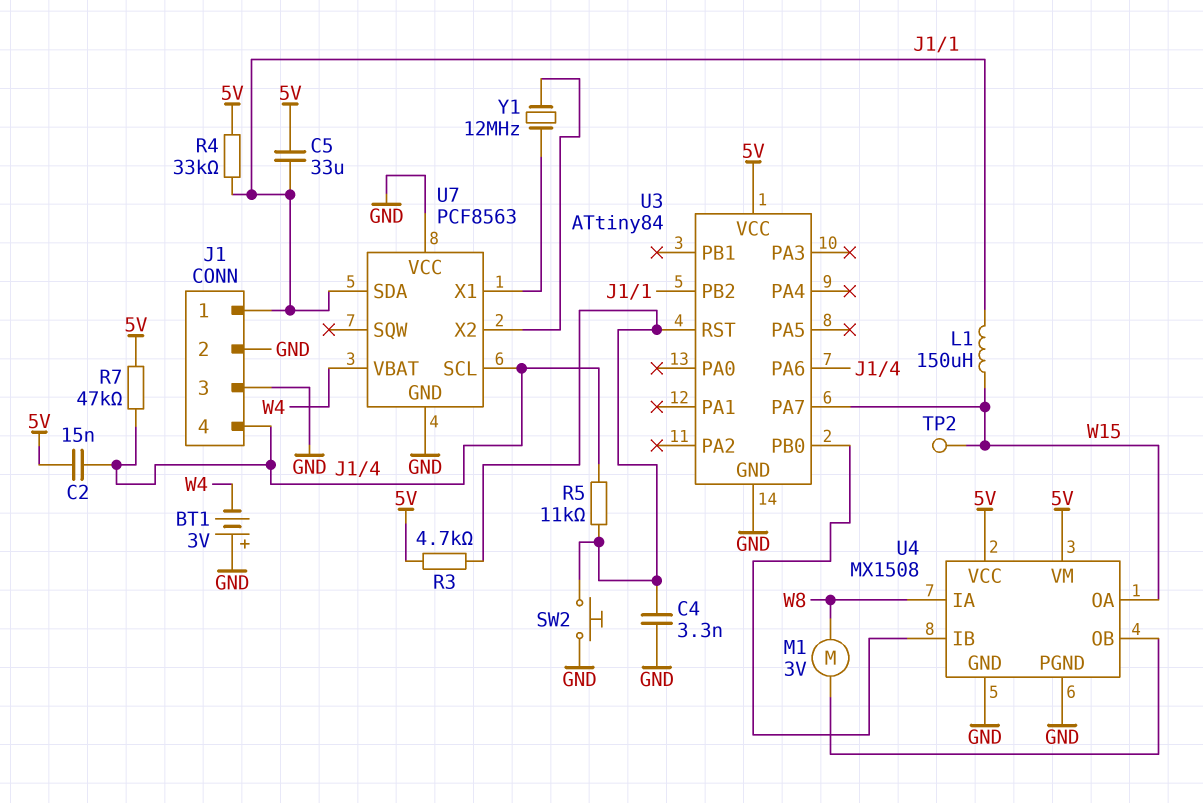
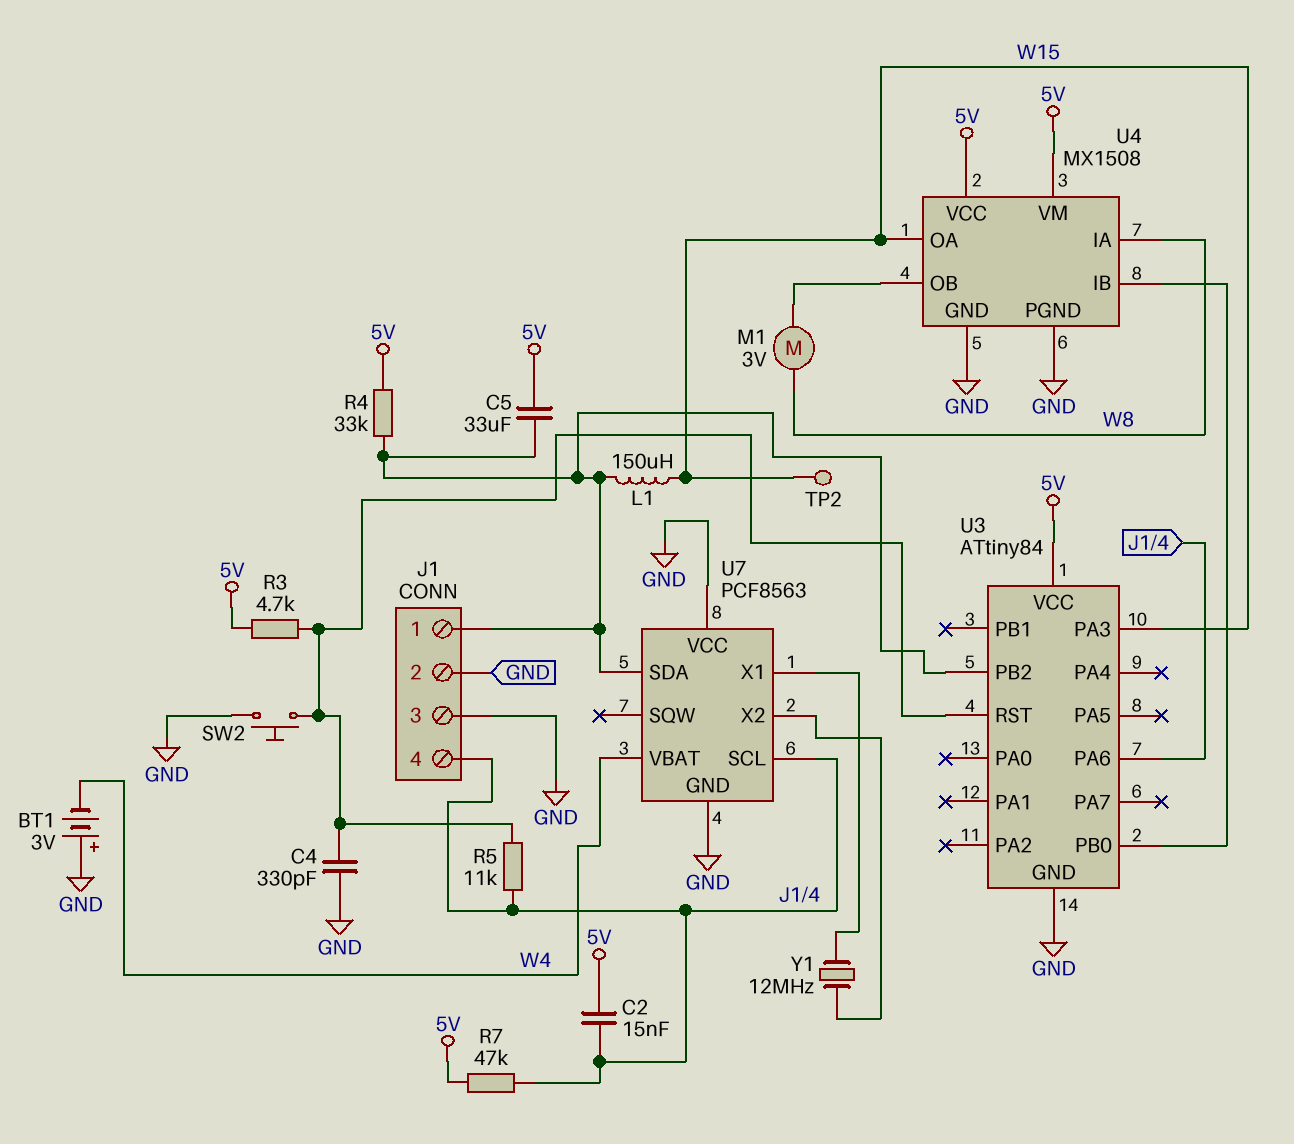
C4: 3.3nF (GND, U3/RST) -> 330pF (GND, U3/RST)
U3 pin PA3: none -> W15
U3 pin PA7: W15 -> none

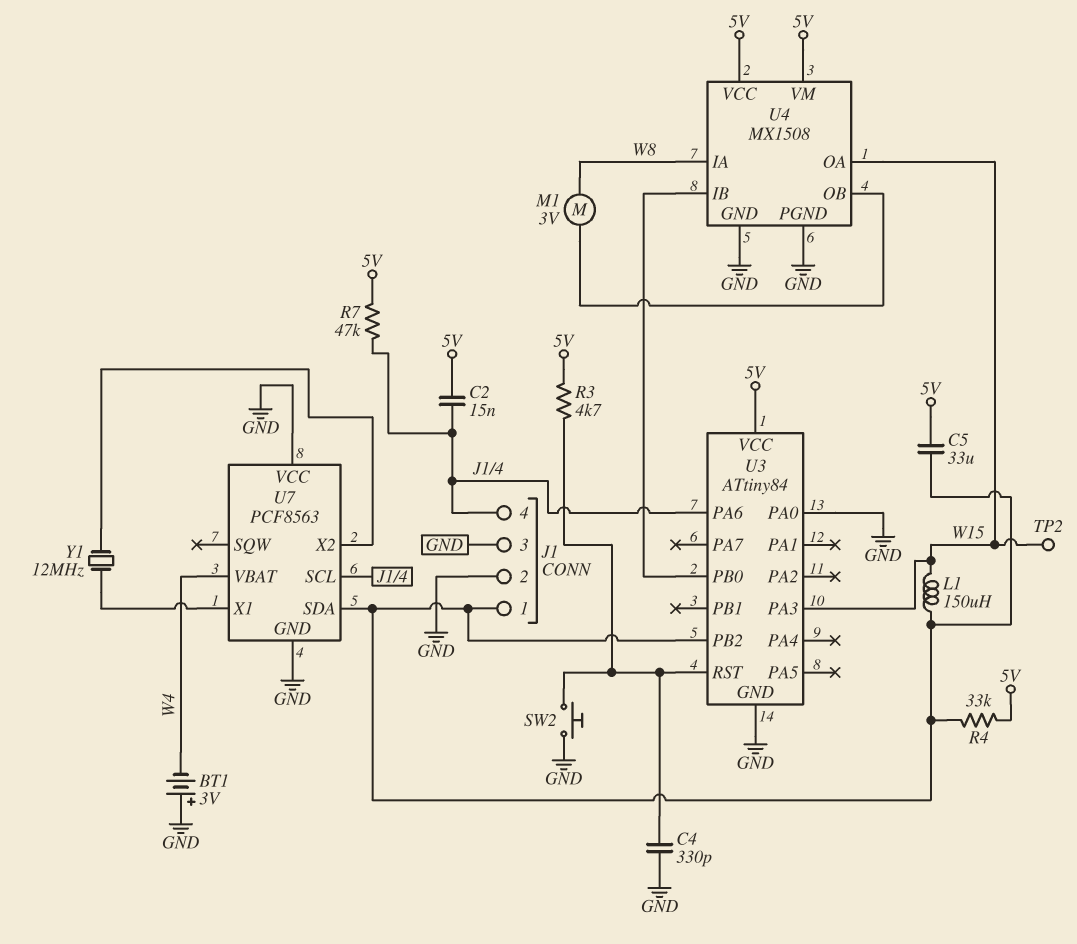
R5: 11k (J1/4, U3/RST) -> none
U3 pin PA0: none -> GND

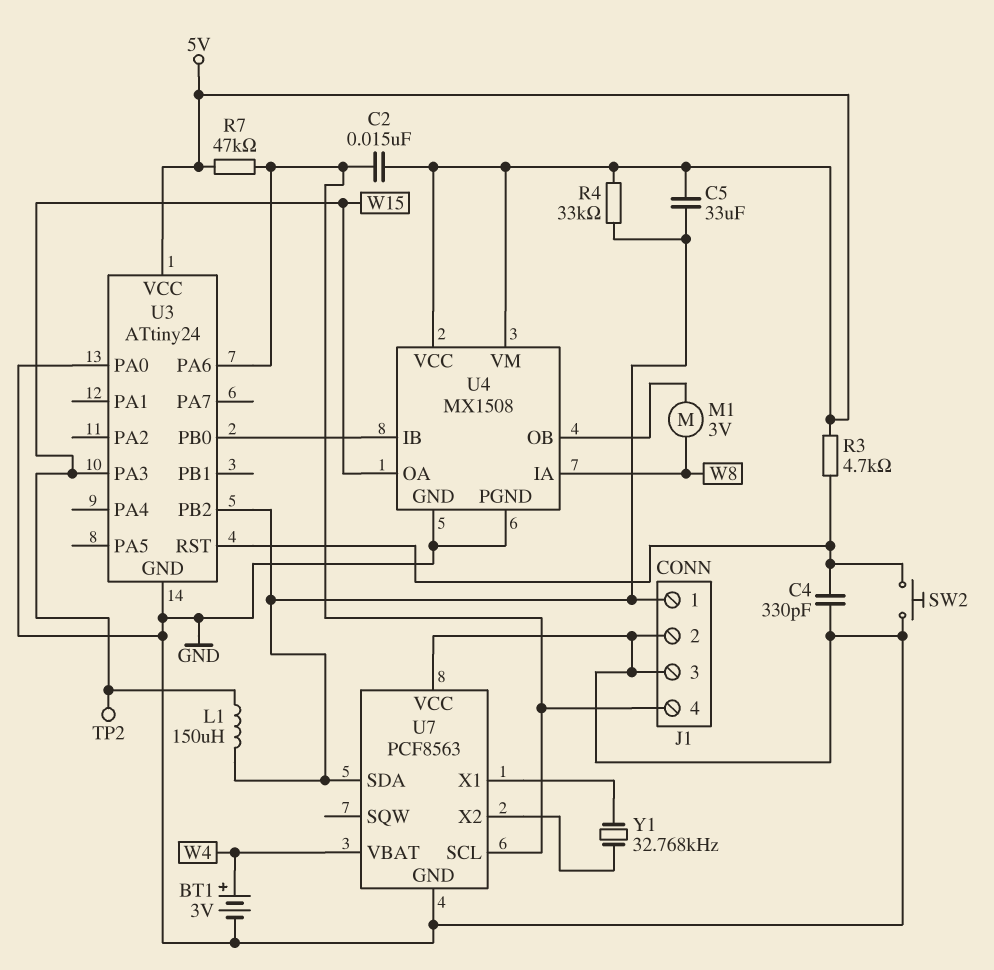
BT1: 3V (plus GND, minus W4) -> 3V (plus W4, minus GND)
U3: ATtiny84 -> ATtiny24
Y1: 12MHz (U7/X1, U7/X2) -> 32.768kHz (U7/X1, U7/X2)

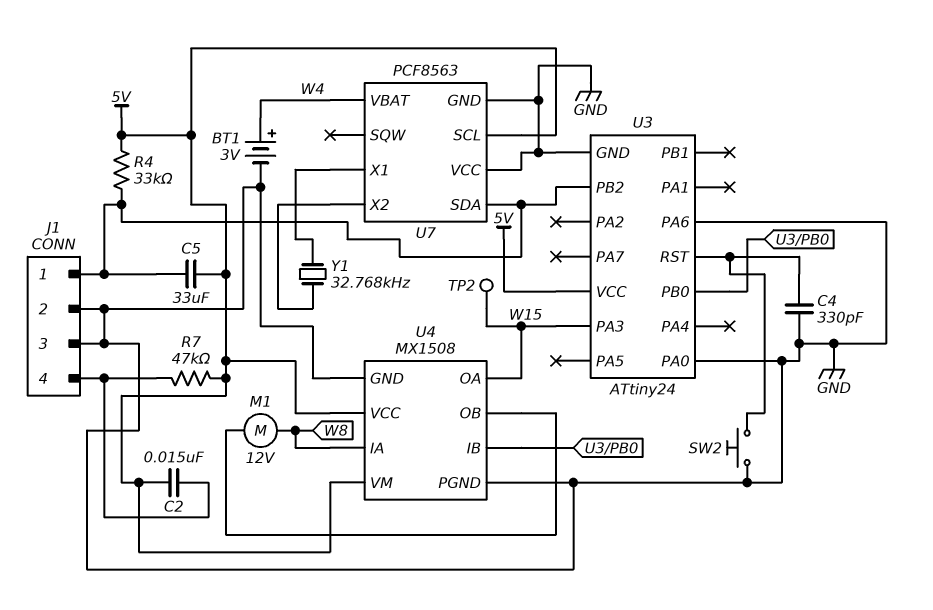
L1: 150uH (J1/1, W15) -> none
M1: motor 3V (U4/OB, W8) -> motor 12V (U4/OB, W8)
R3: 4.7k (5V, U3/RST) -> none
U3 pin PA6: J1/4 -> GND
U7 pin SCL: J1/4 -> 5V

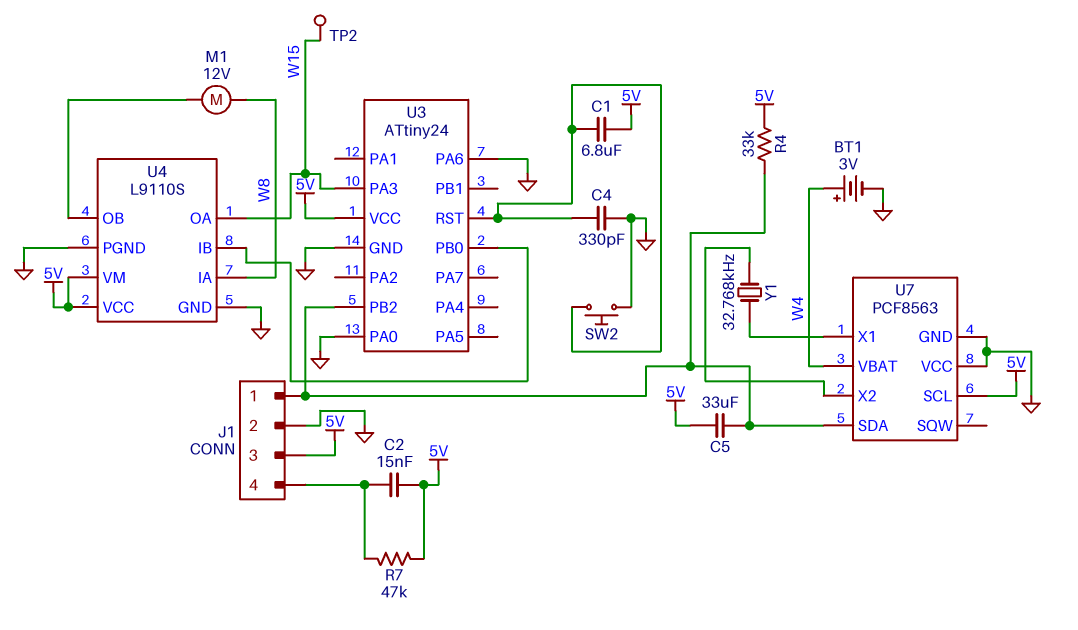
C1: none -> 6.8uF (5V, U3/RST)
J1 pin 3: GND -> 5V
U4: MX1508 -> L9110S

